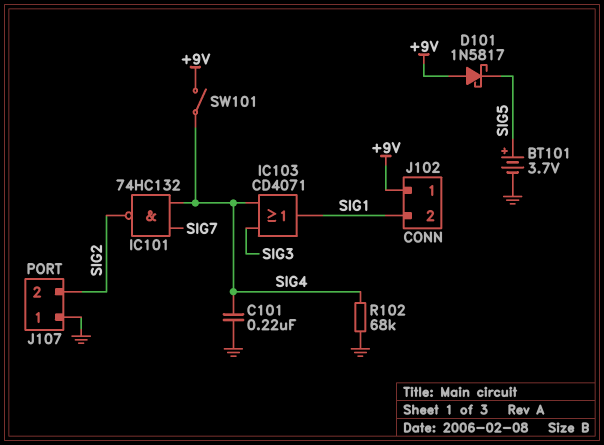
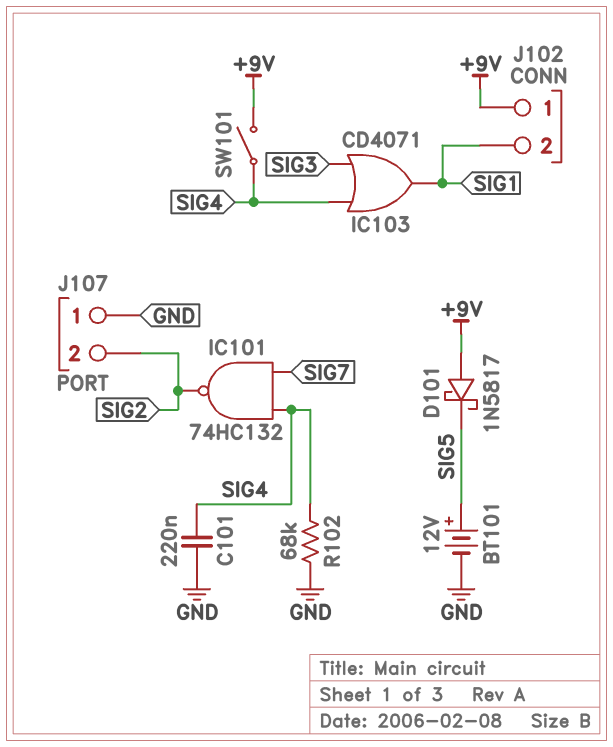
BT101: 3.7V (plus SIG5, minus GND) -> 12V (plus SIG5, minus GND)

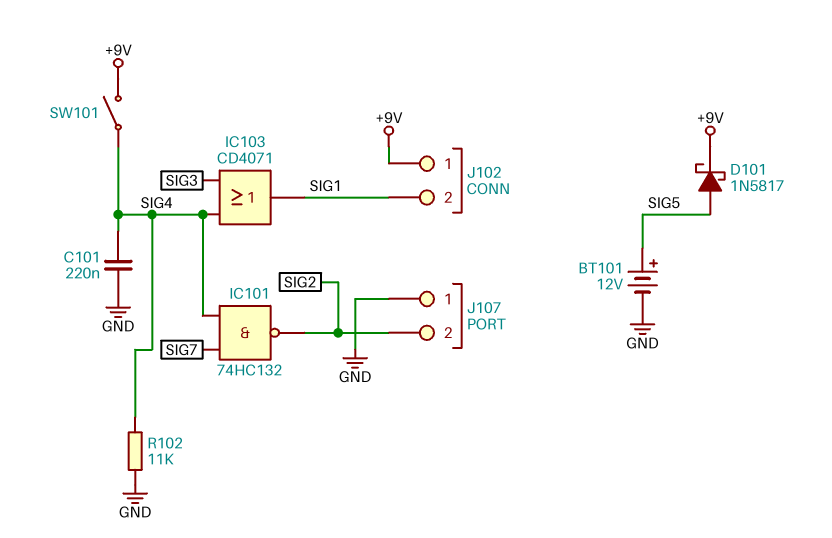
D101: schottky 1N5817 (A +9V, K SIG5) -> schottky 1N5817 (A SIG5, K +9V)
R102: 68k (GND, SIG4) -> 11k (GND, SIG4)

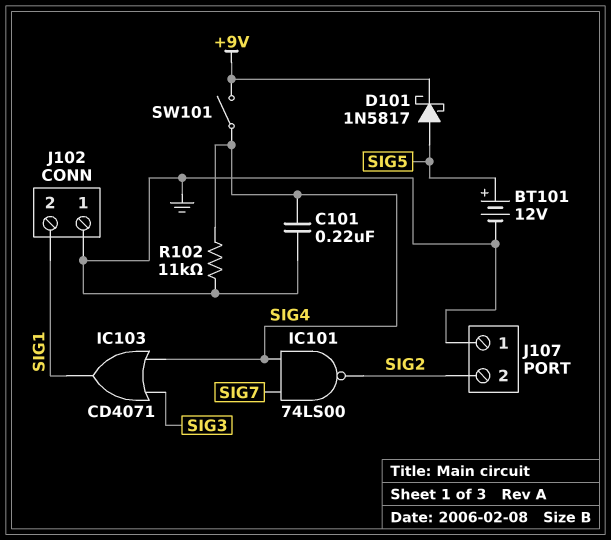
IC101: NAND 74HC132 (in SIG4, in SIG7, out SIG2) -> NAND 74LS00 (in SIG4, in SIG7, out SIG2)
J102 pin 1: +9V -> GND

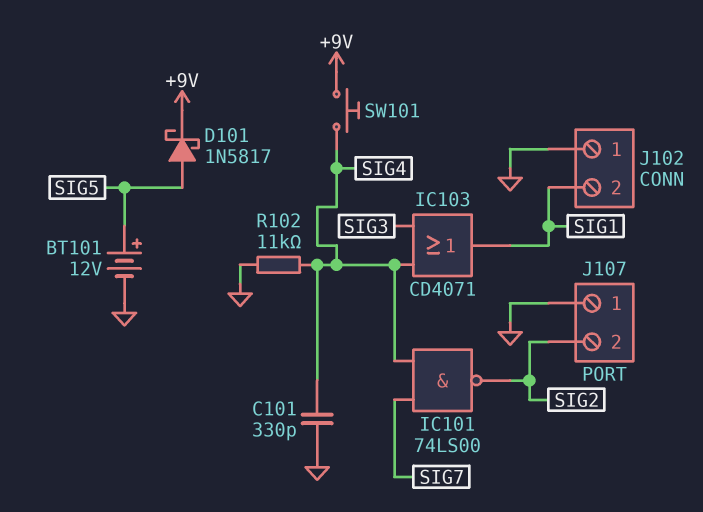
C101: 220nF (GND, SIG4) -> 330pF (GND, SIG4)
SW101: switch (+9V, SIG4) -> button (+9V, SIG4)

